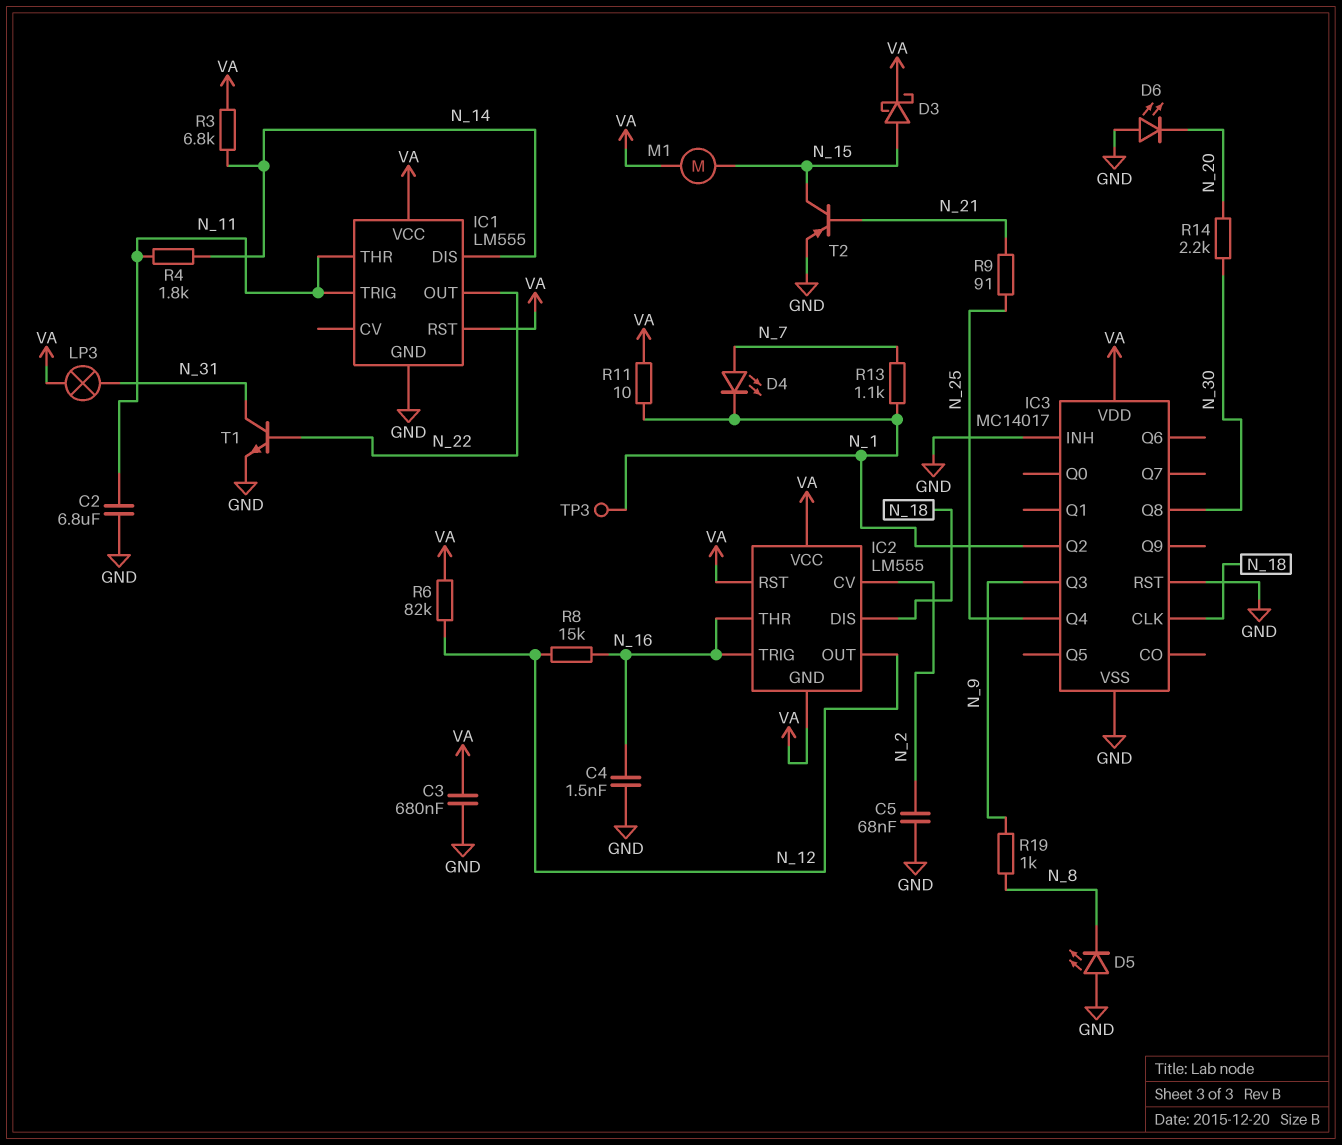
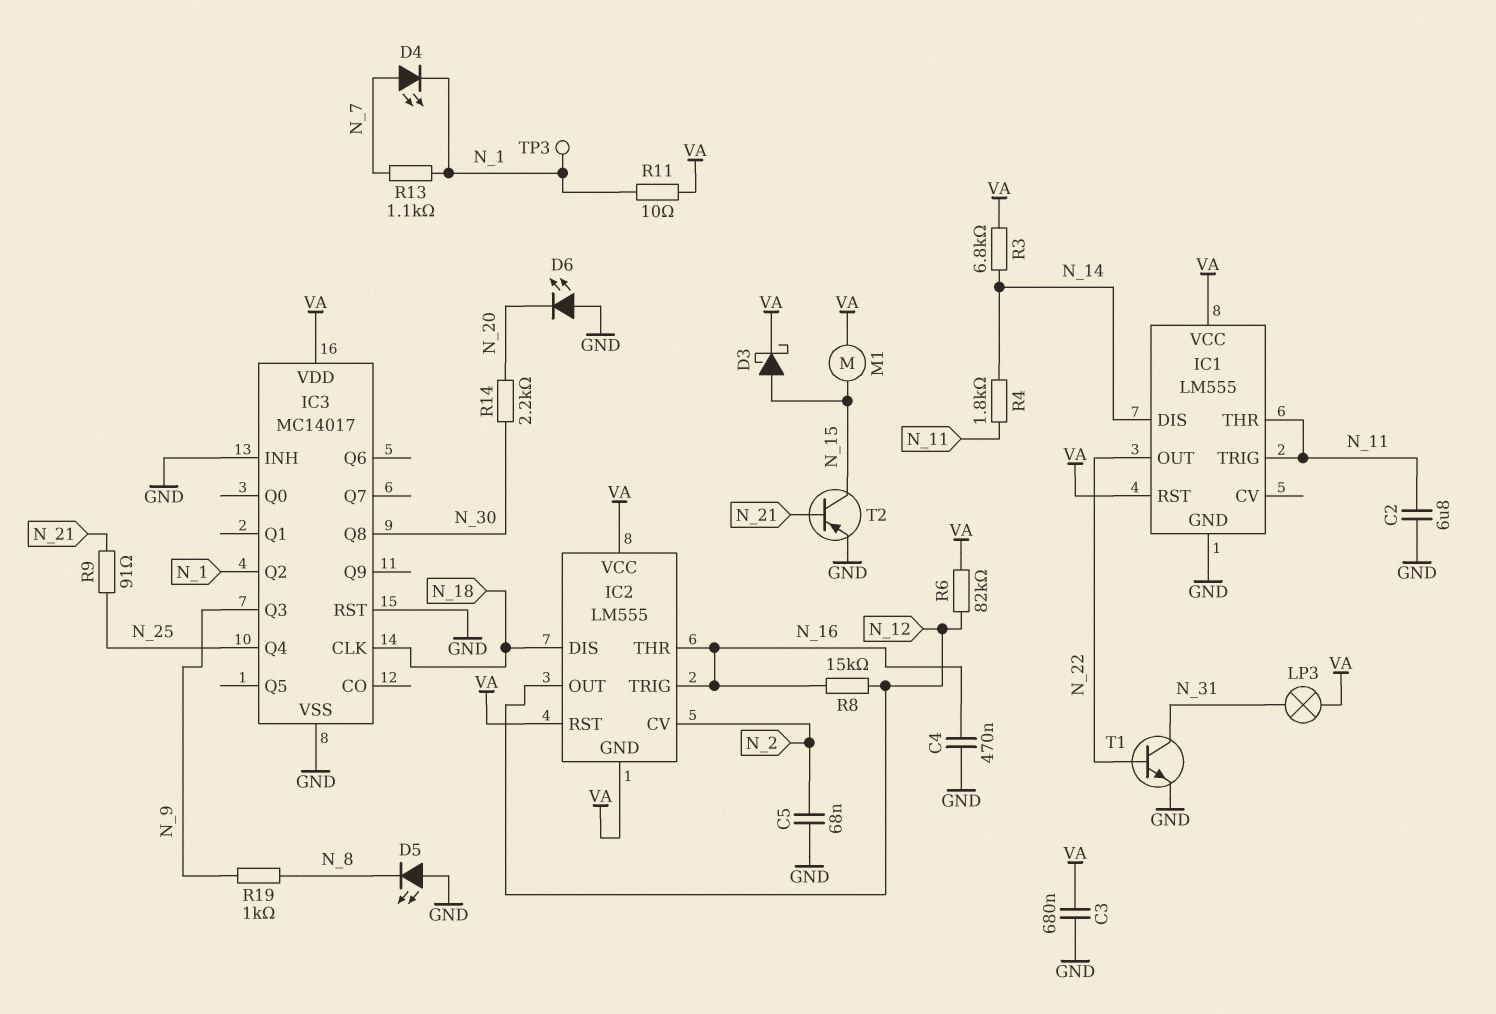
C4: 1.5nF (GND, N_16) -> 470nF (GND, N_16)

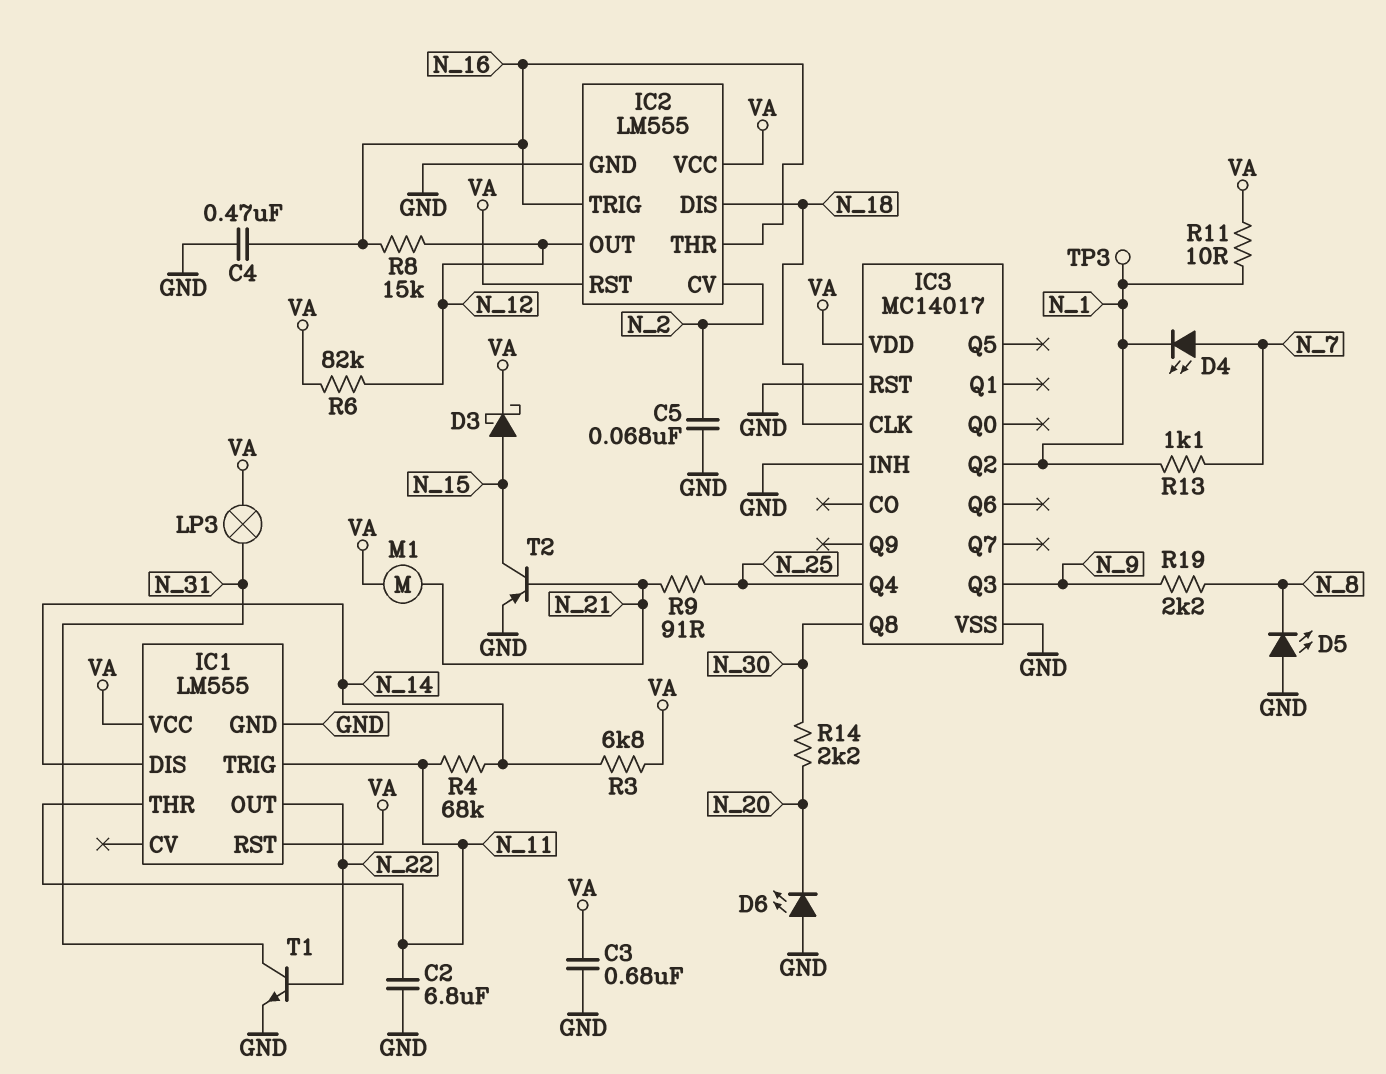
IC2 pin GND: VA -> GND
M1: motor (N_15, VA) -> motor (N_21, VA)
R4: 1.8k (N_11, N_14) -> 68k (N_11, N_14)
R19: 1k (N_8, N_9) -> 2.2k (N_8, N_9)

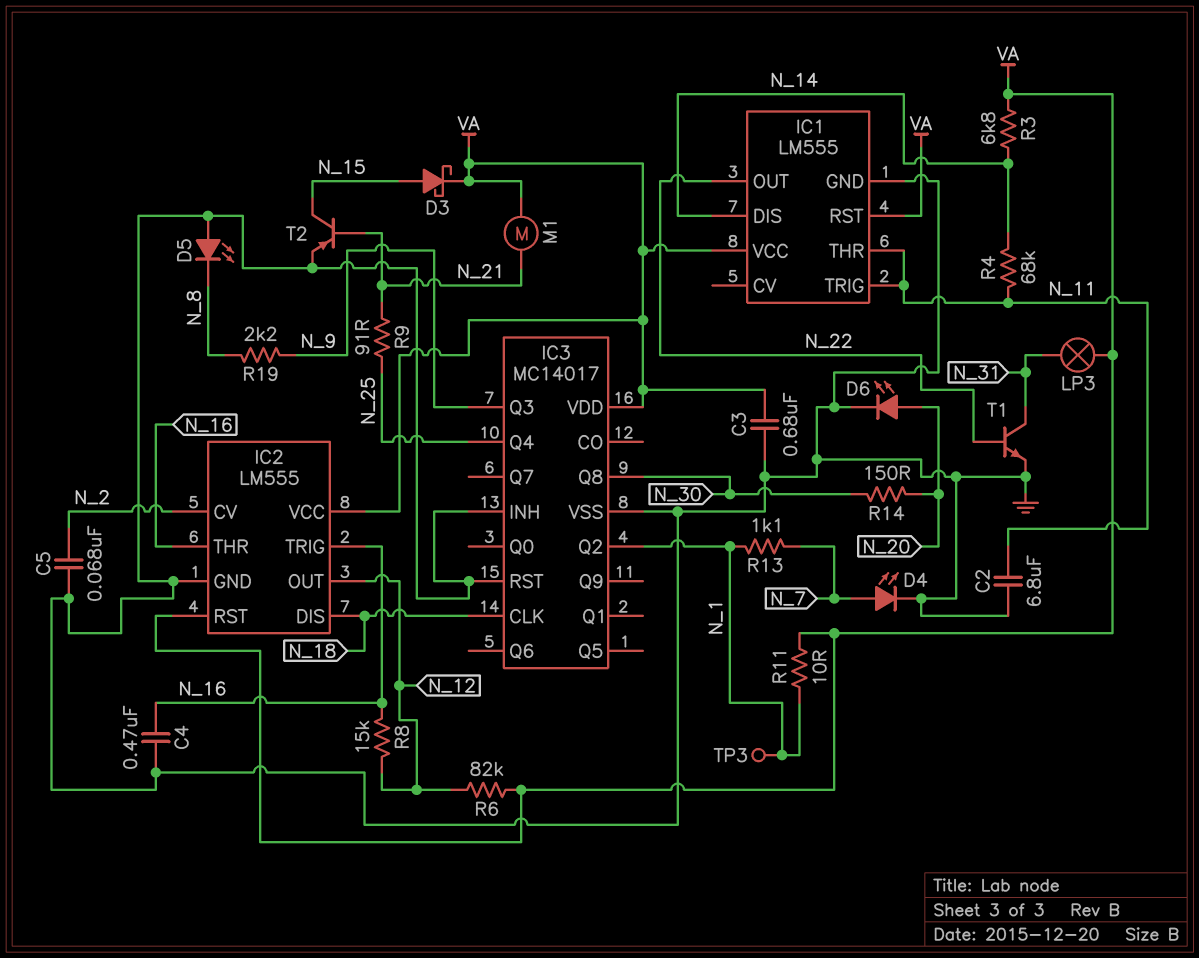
D4: LED (A N_7, K N_1) -> LED (A N_7, K GND)
D6: LED (A GND, K N_20) -> LED (A N_20, K GND)
R14: 2.2k (N_20, N_30) -> 150 (N_20, N_30)

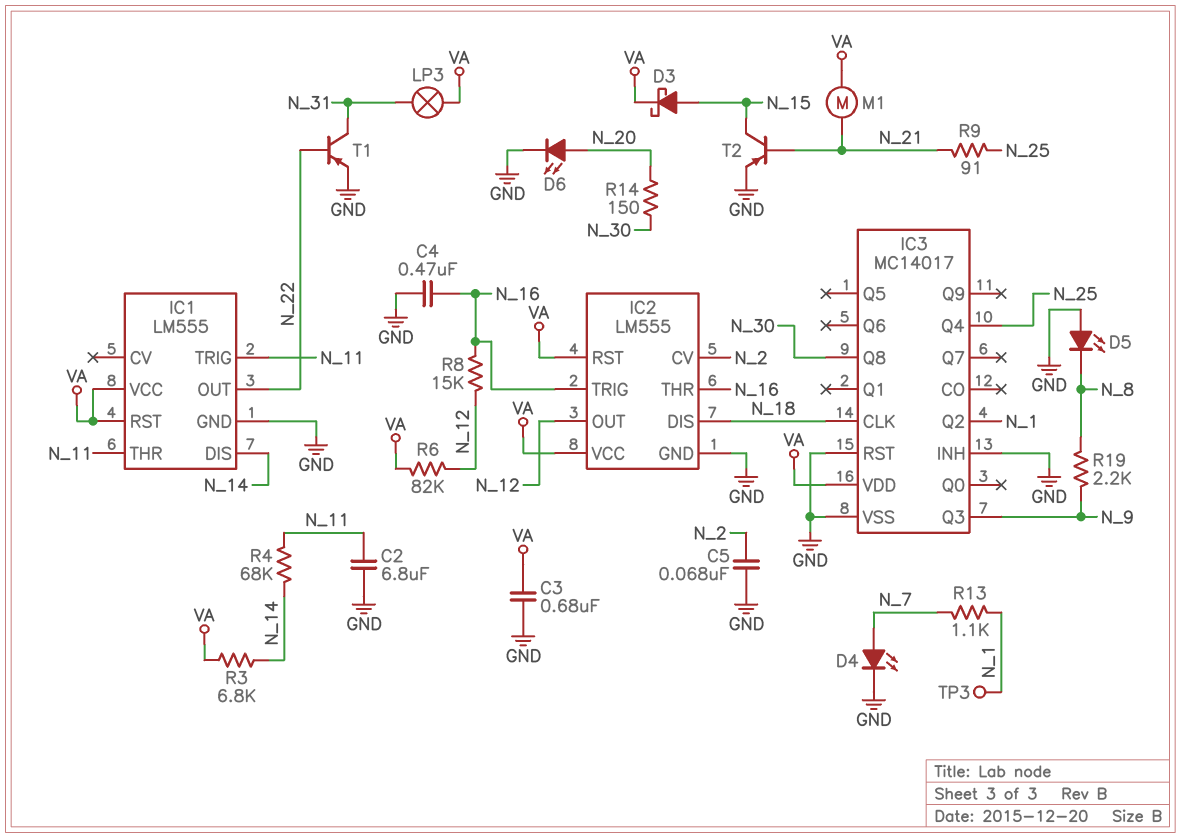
R11: 10 (N_1, VA) -> none
T1: NPN (B N_22, C N_31, E GND) -> PNP (B N_22, C N_31, E GND)

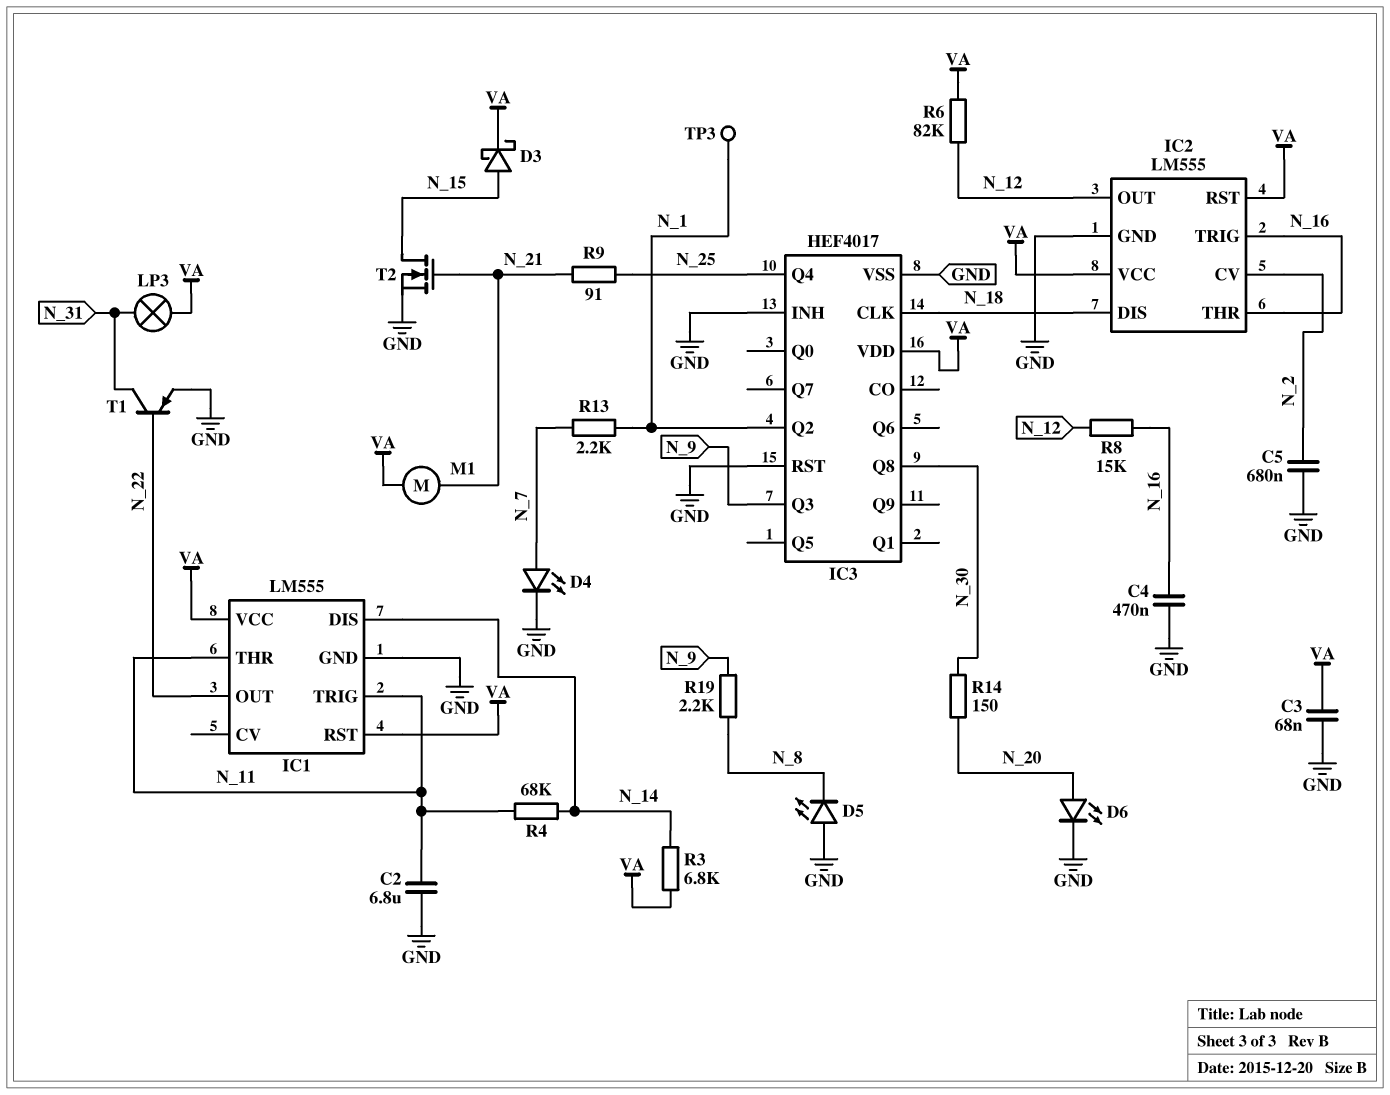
C3: 680nF (GND, VA) -> 68nF (GND, VA)
C5: 68nF (GND, N_2) -> 680nF (GND, N_2)
IC3: MC14017 -> HEF4017
R13: 1.1k (N_1, N_7) -> 2.2k (N_1, N_7)
T2: PNP (B N_21, C N_15, E GND) -> NMOS (G N_21, D N_15, S GND)

